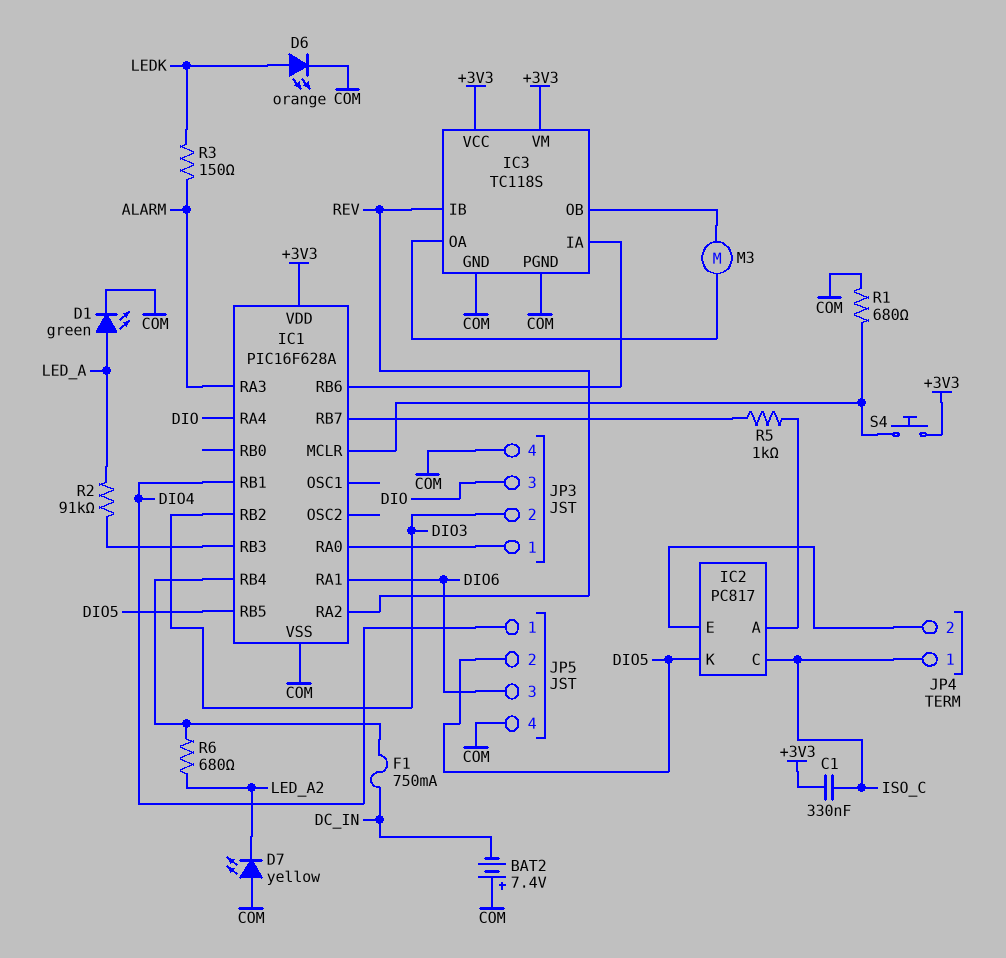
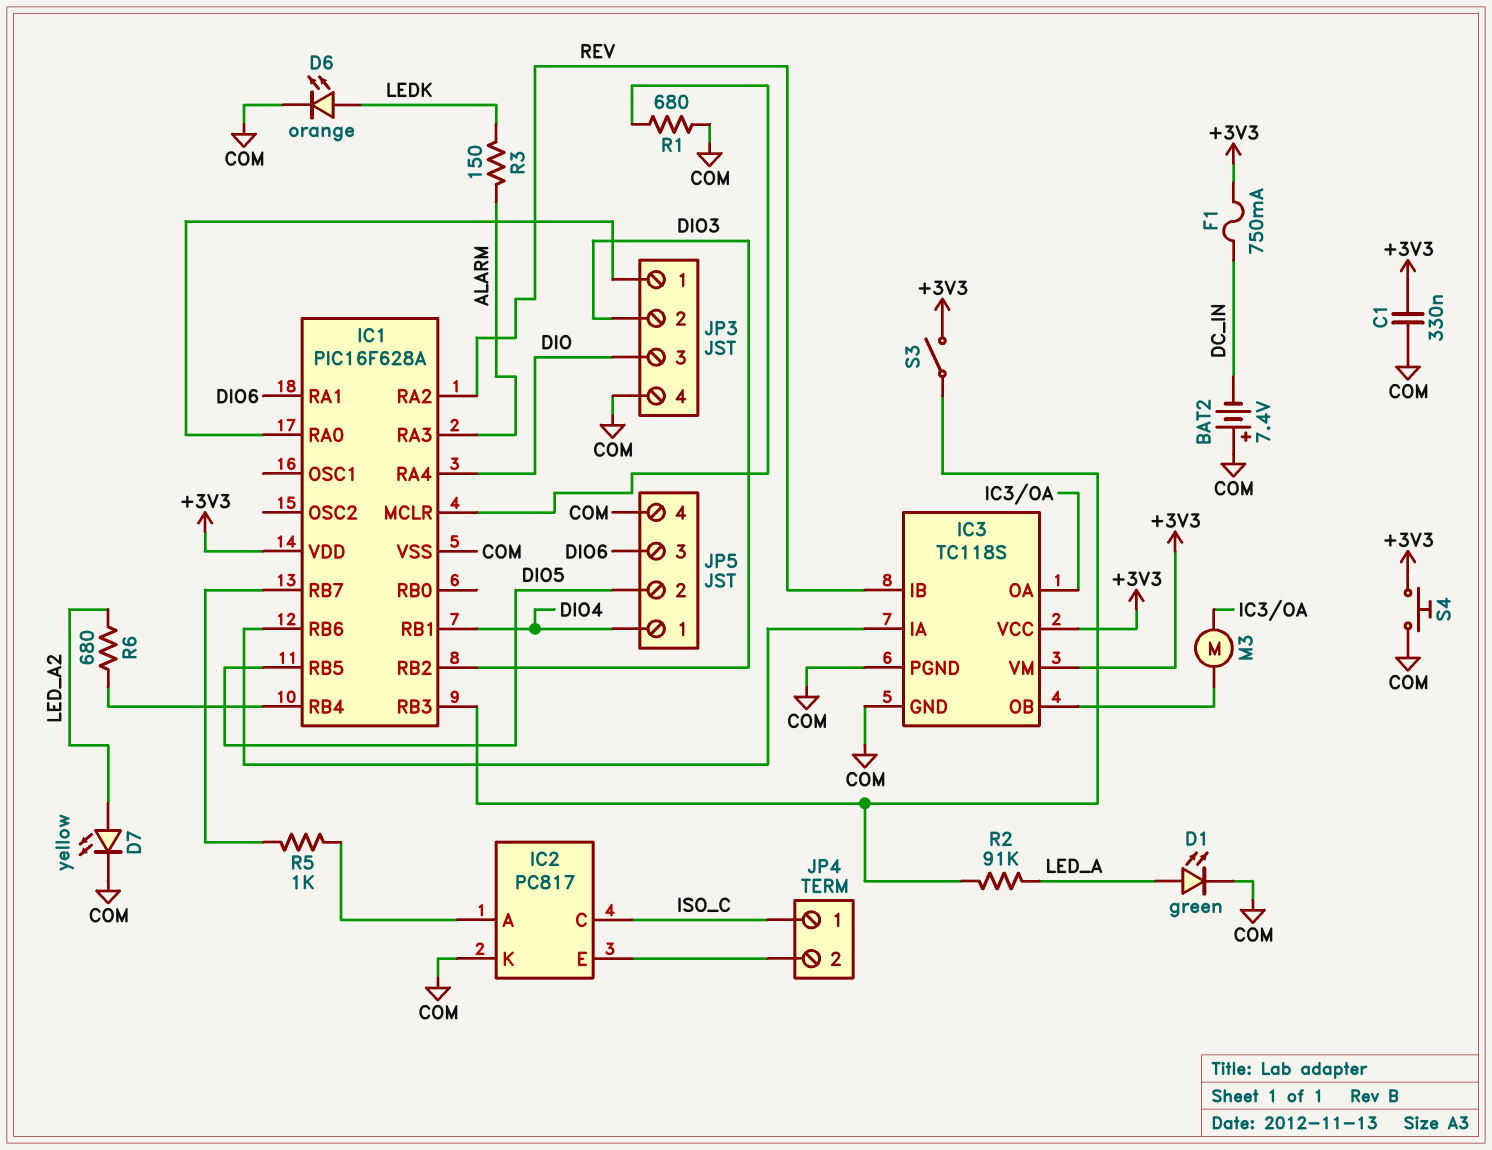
C1: 330nF (+3V3, ISO_C) -> 330nF (+3V3, COM)
D7: LED yellow (A COM, K LED_A2) -> LED yellow (A LED_A2, K COM)
F1: 750mA (DC_IN, IC1/RB4) -> 750mA (+3V3, DC_IN)
IC2 pin K: DIO5 -> COM
S3: none -> switch (+3V3, IC1/RB3)
S4: button (+3V3, IC1/MCLR) -> button (+3V3, COM)

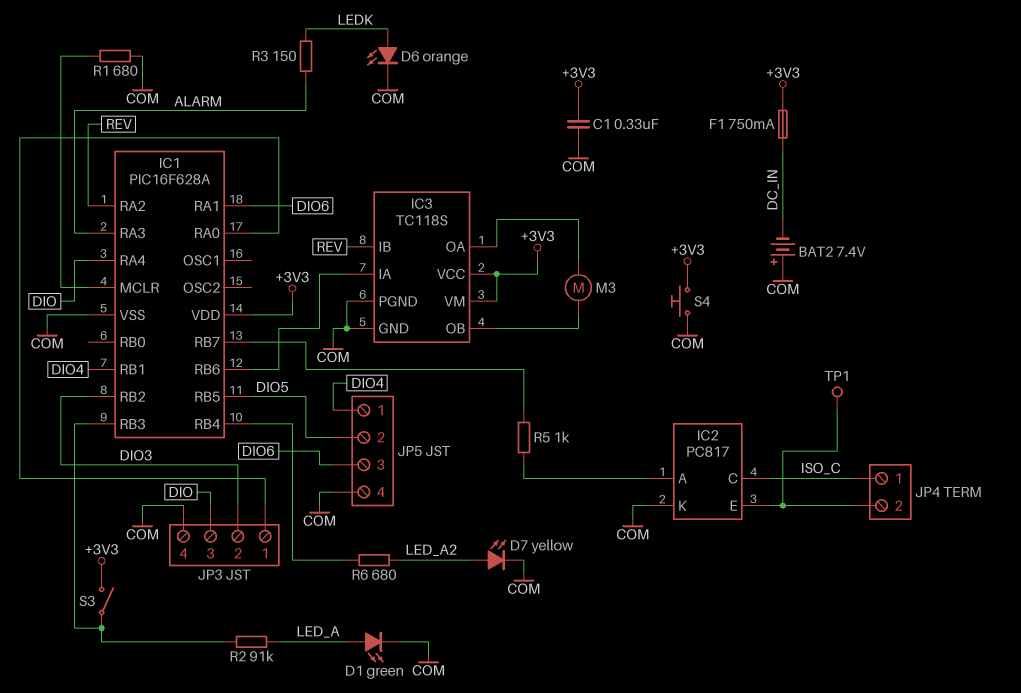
TP1: none -> test point (IC2/E)

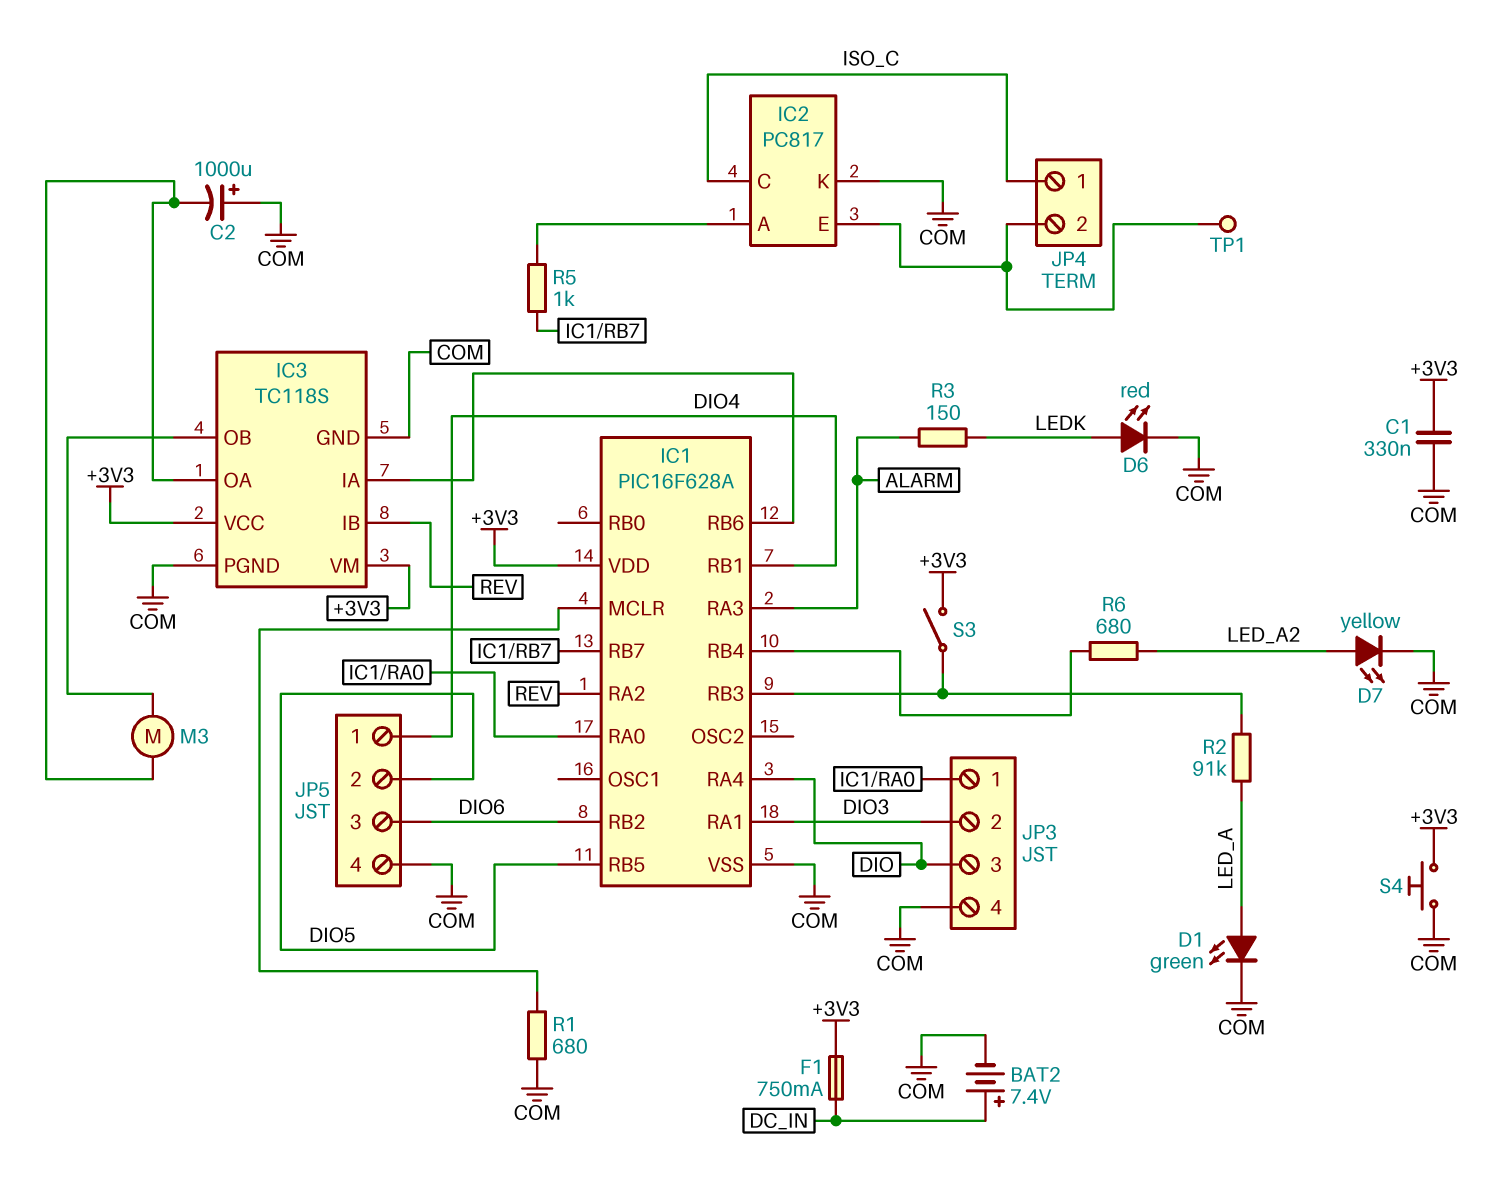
BAT2: 7.4V (plus COM, minus DC_IN) -> 7.4V (plus DC_IN, minus COM)
C2: none -> 1000uF (plus COM, minus IC3/OA)
D6: LED orange (A LEDK, K COM) -> LED red (A LEDK, K COM)
IC1 pin RA1: DIO6 -> DIO3
IC1 pin RB2: DIO3 -> DIO6

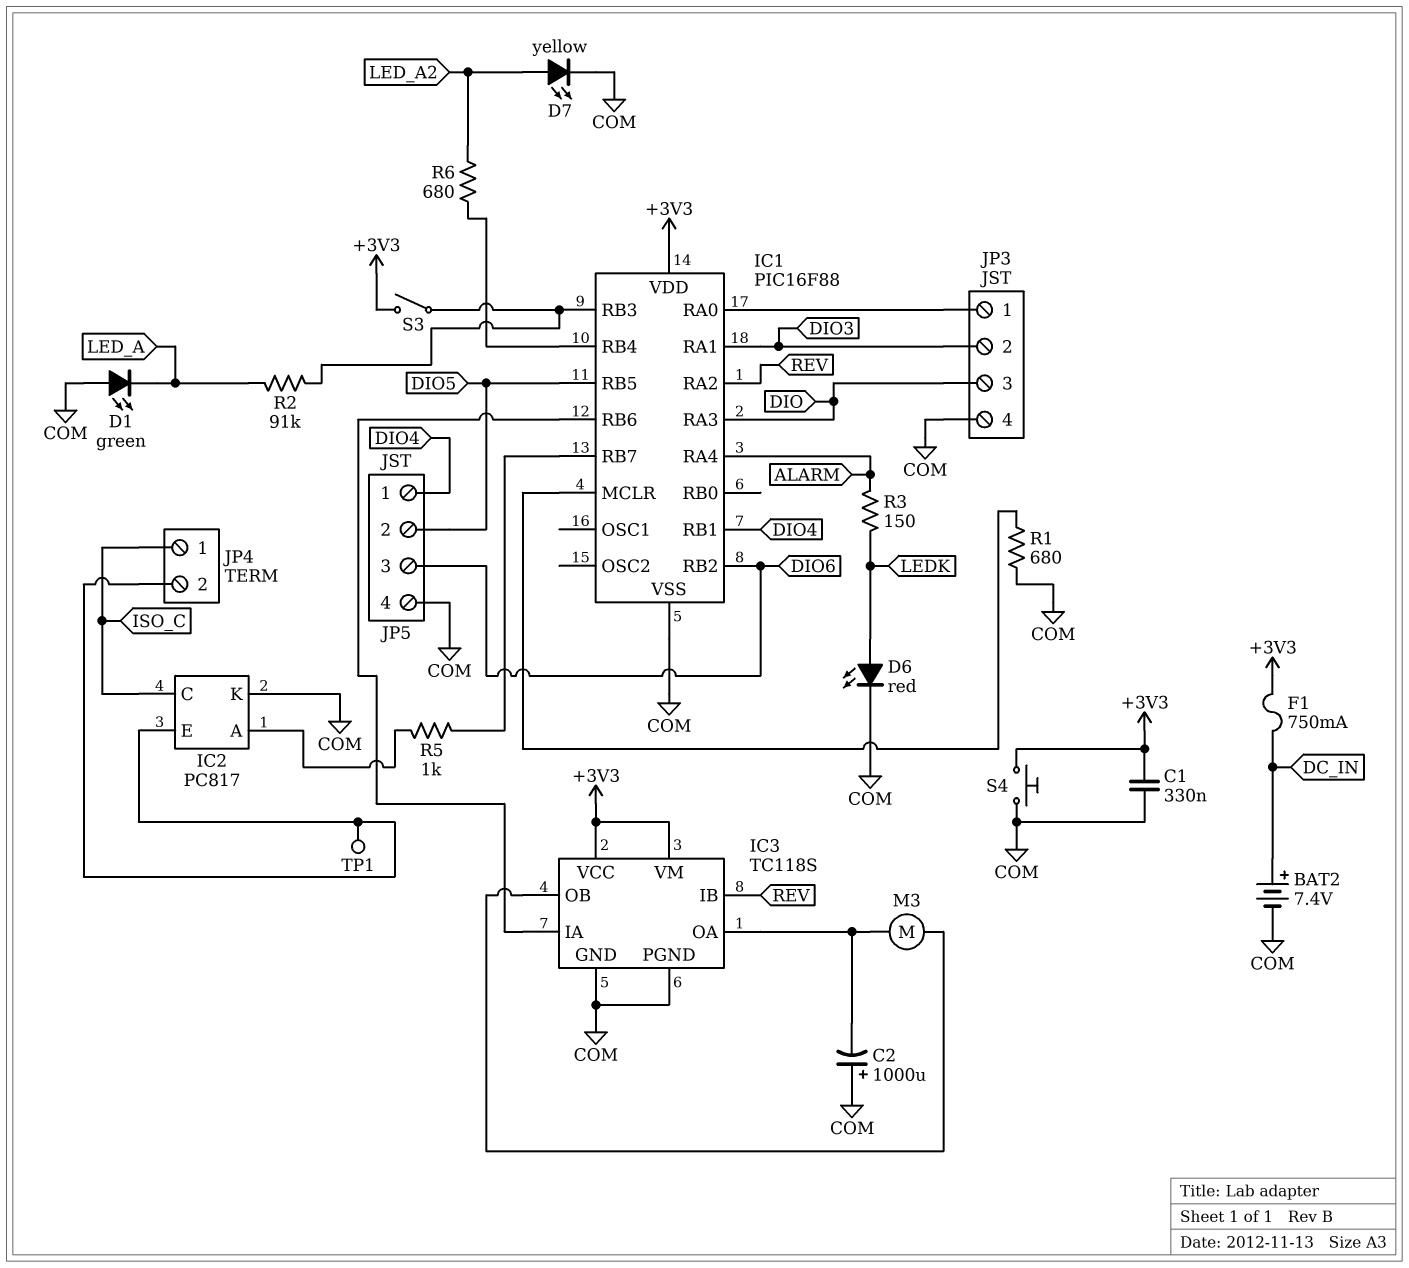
D1: LED green (A LED_A, K COM) -> LED green (A COM, K LED_A)
IC1: PIC16F628A -> PIC16F88
IC1 pin RA3: ALARM -> DIO
IC1 pin RA4: DIO -> ALARM

